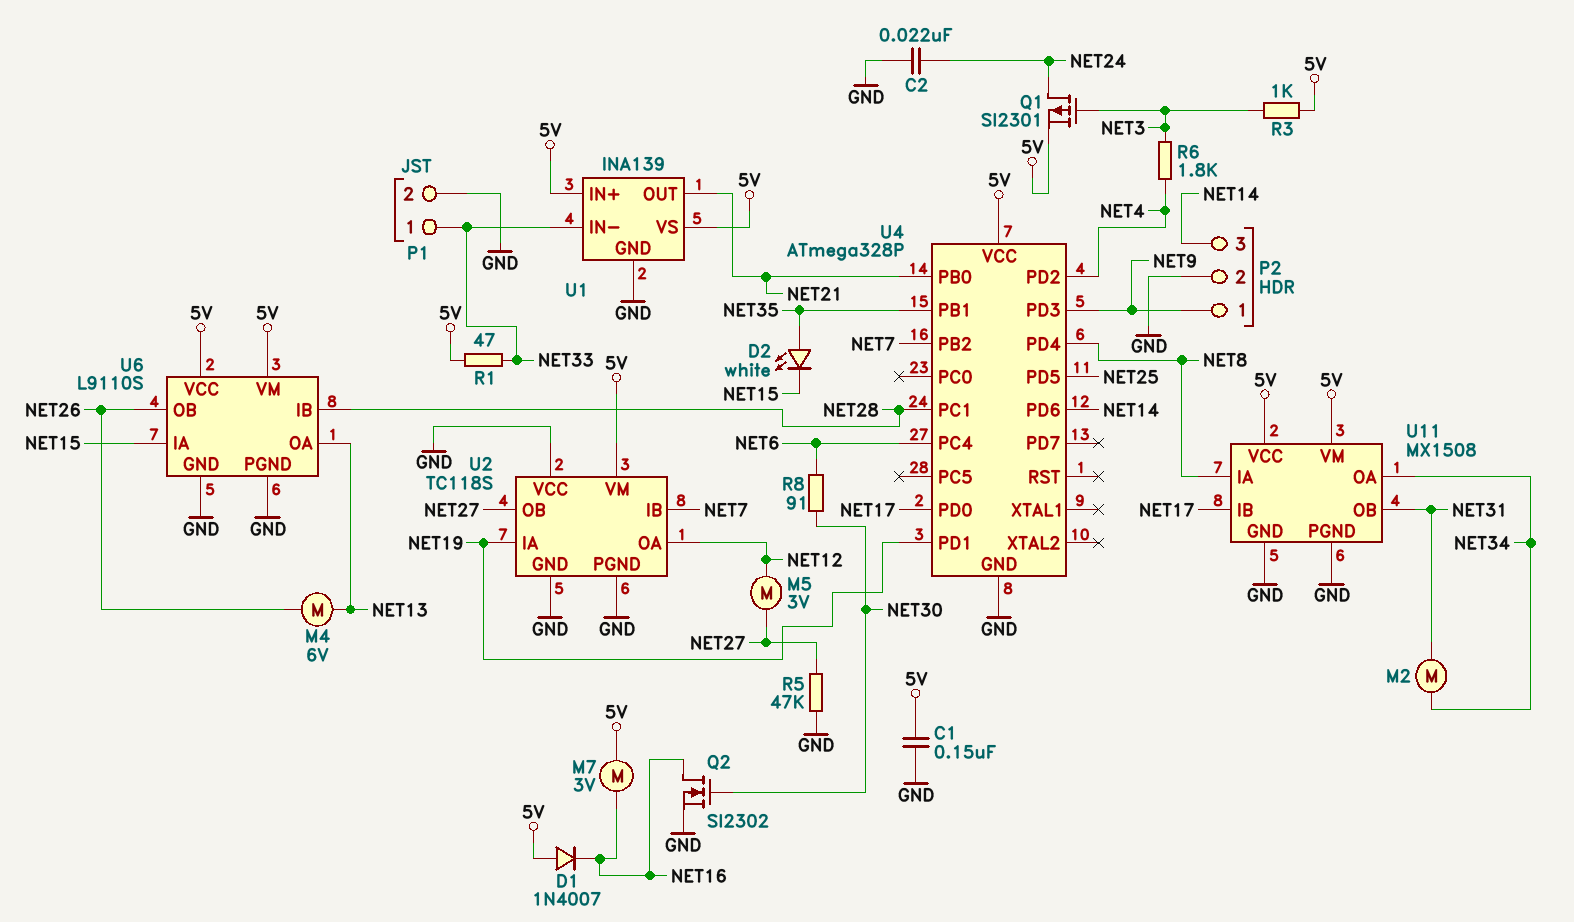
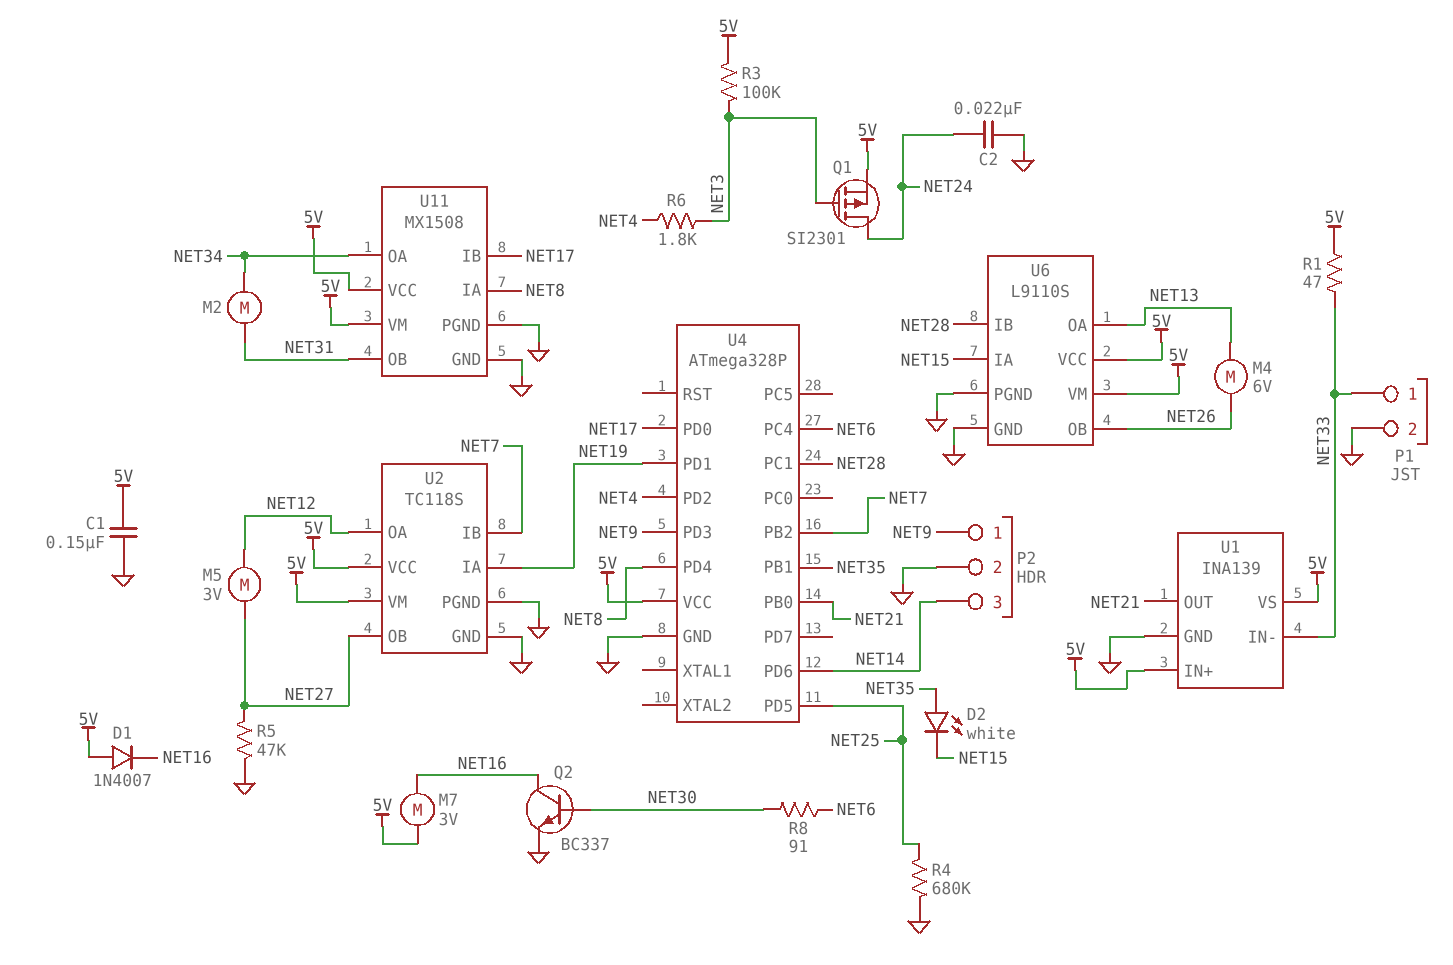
Q2: NMOS SI2302 (G NET30, D NET16, S GND) -> NPN BC337 (B NET30, C NET16, E GND)
R3: 1k (5V, NET3) -> 100k (5V, NET3)
R4: none -> 680k (GND, NET25)
U2 pin VCC: GND -> 5V

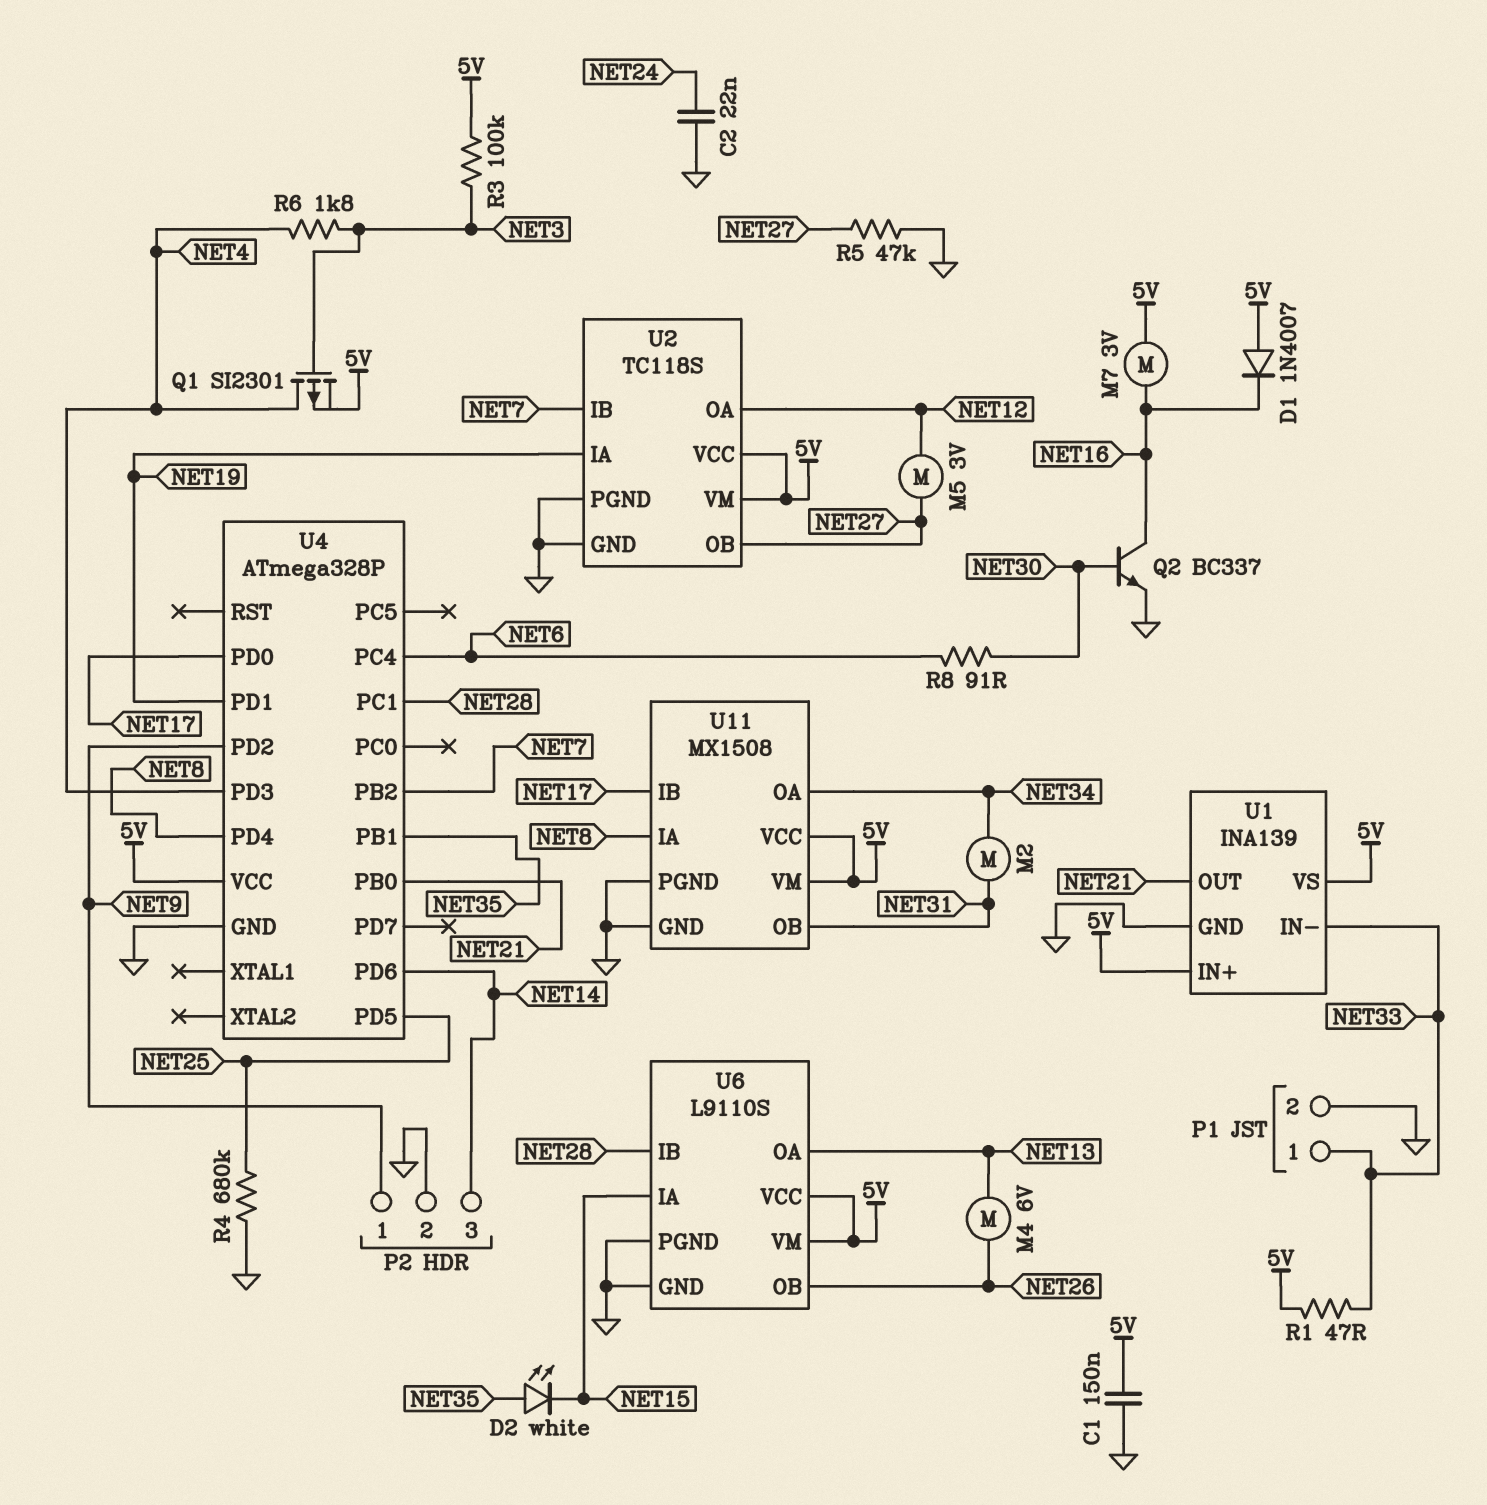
Q1: PMOS SI2301 (G NET3, D NET24, S 5V) -> PMOS SI2301 (G NET3, D NET4, S 5V)
U4 pin PD2: NET4 -> NET9
U4 pin PD3: NET9 -> NET4

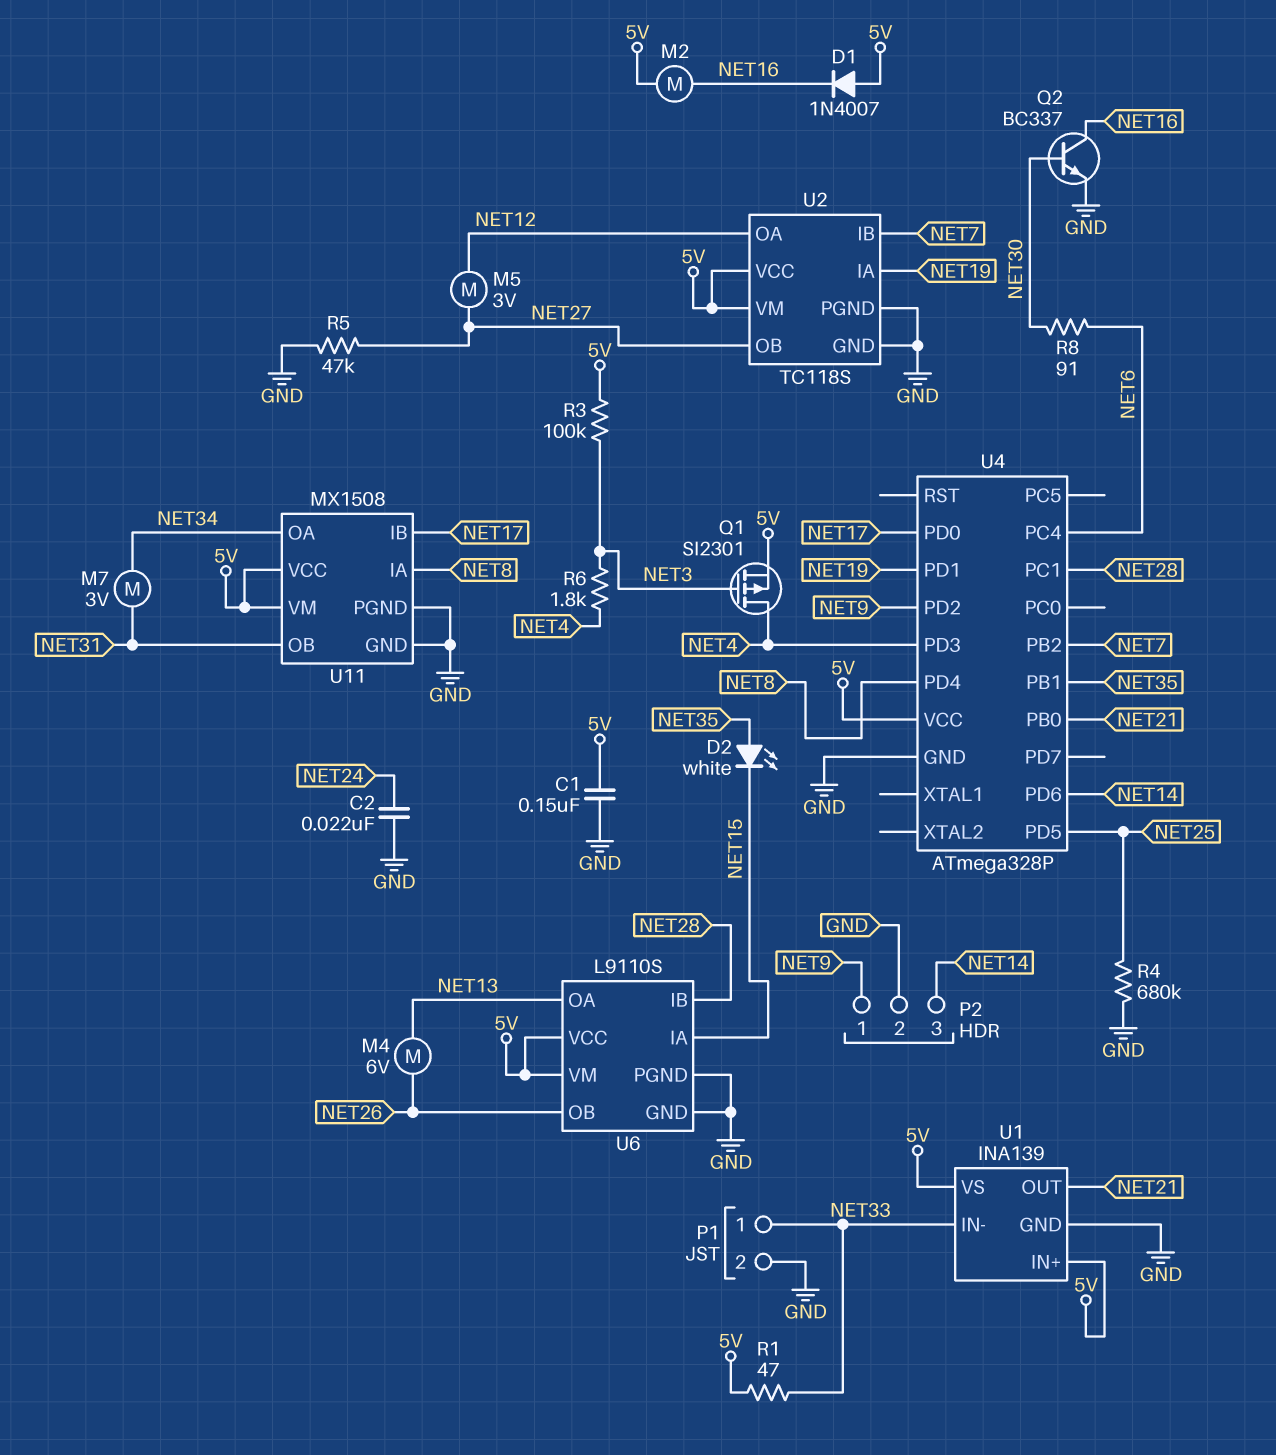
M2: motor (NET31, NET34) -> motor (5V, NET16)
M7: motor 3V (5V, NET16) -> motor 3V (NET31, NET34)

